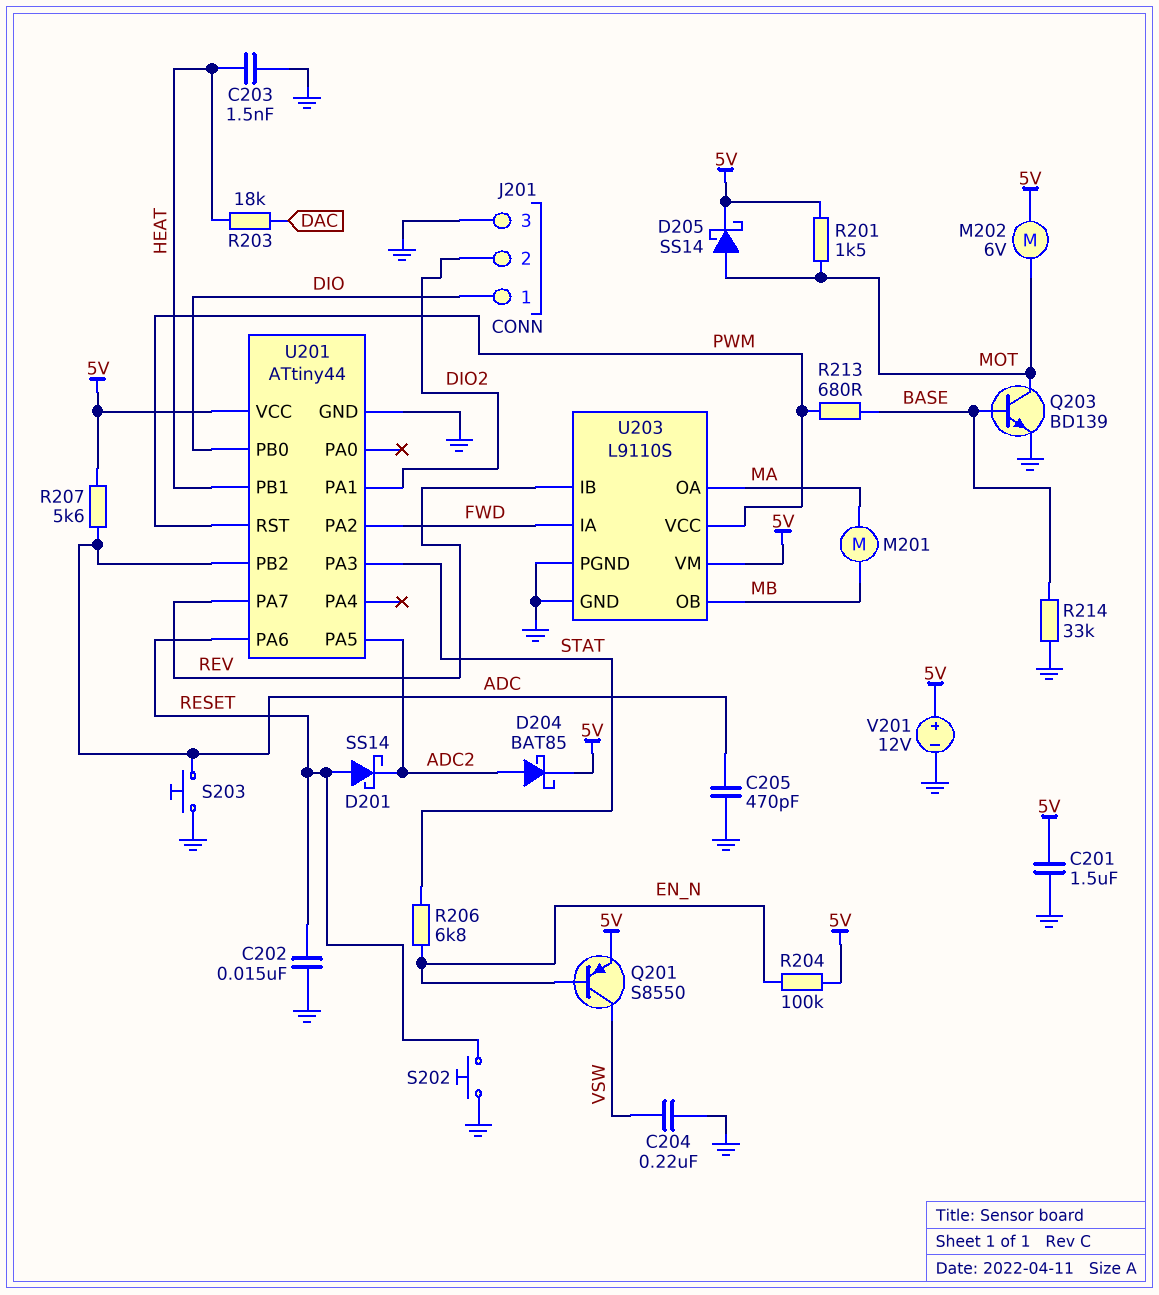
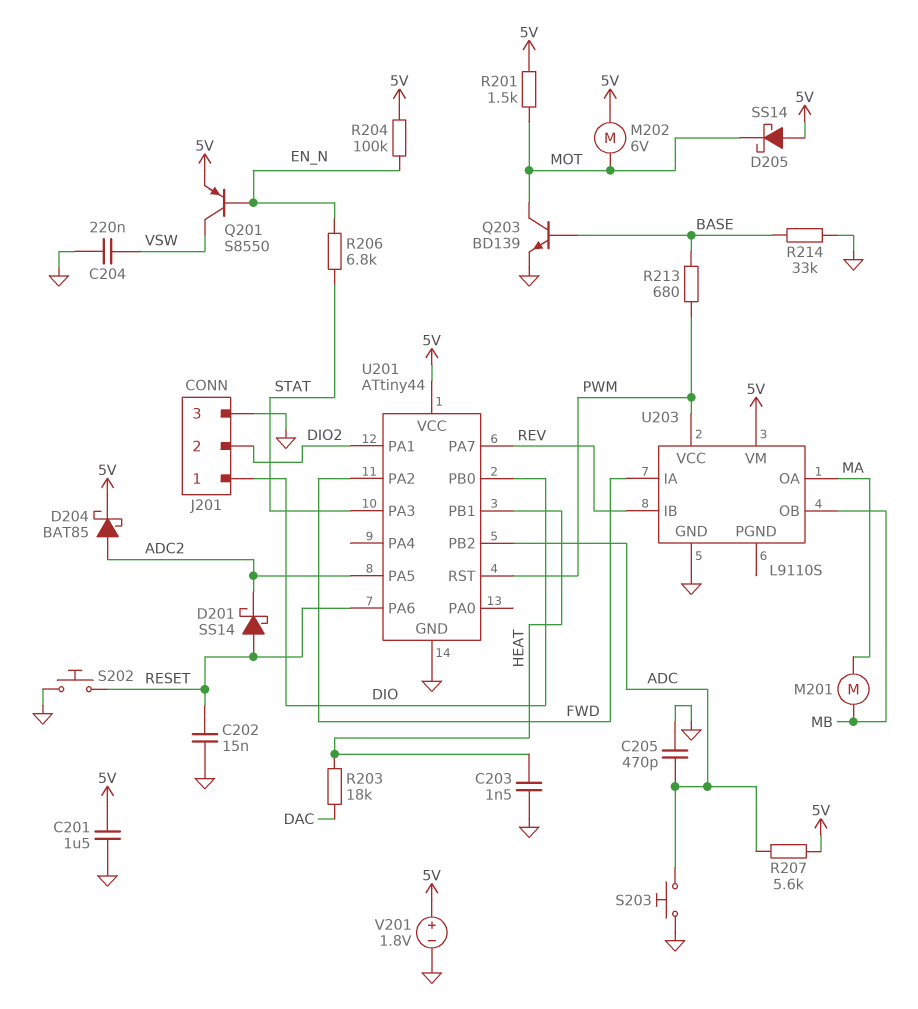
D205: schottky SS14 (A MOT, K 5V) -> schottky SS14 (A 5V, K MOT)
U203 pin PGND: GND -> none
V201: 12V (plus 5V, minus GND) -> 1.8V (plus 5V, minus GND)

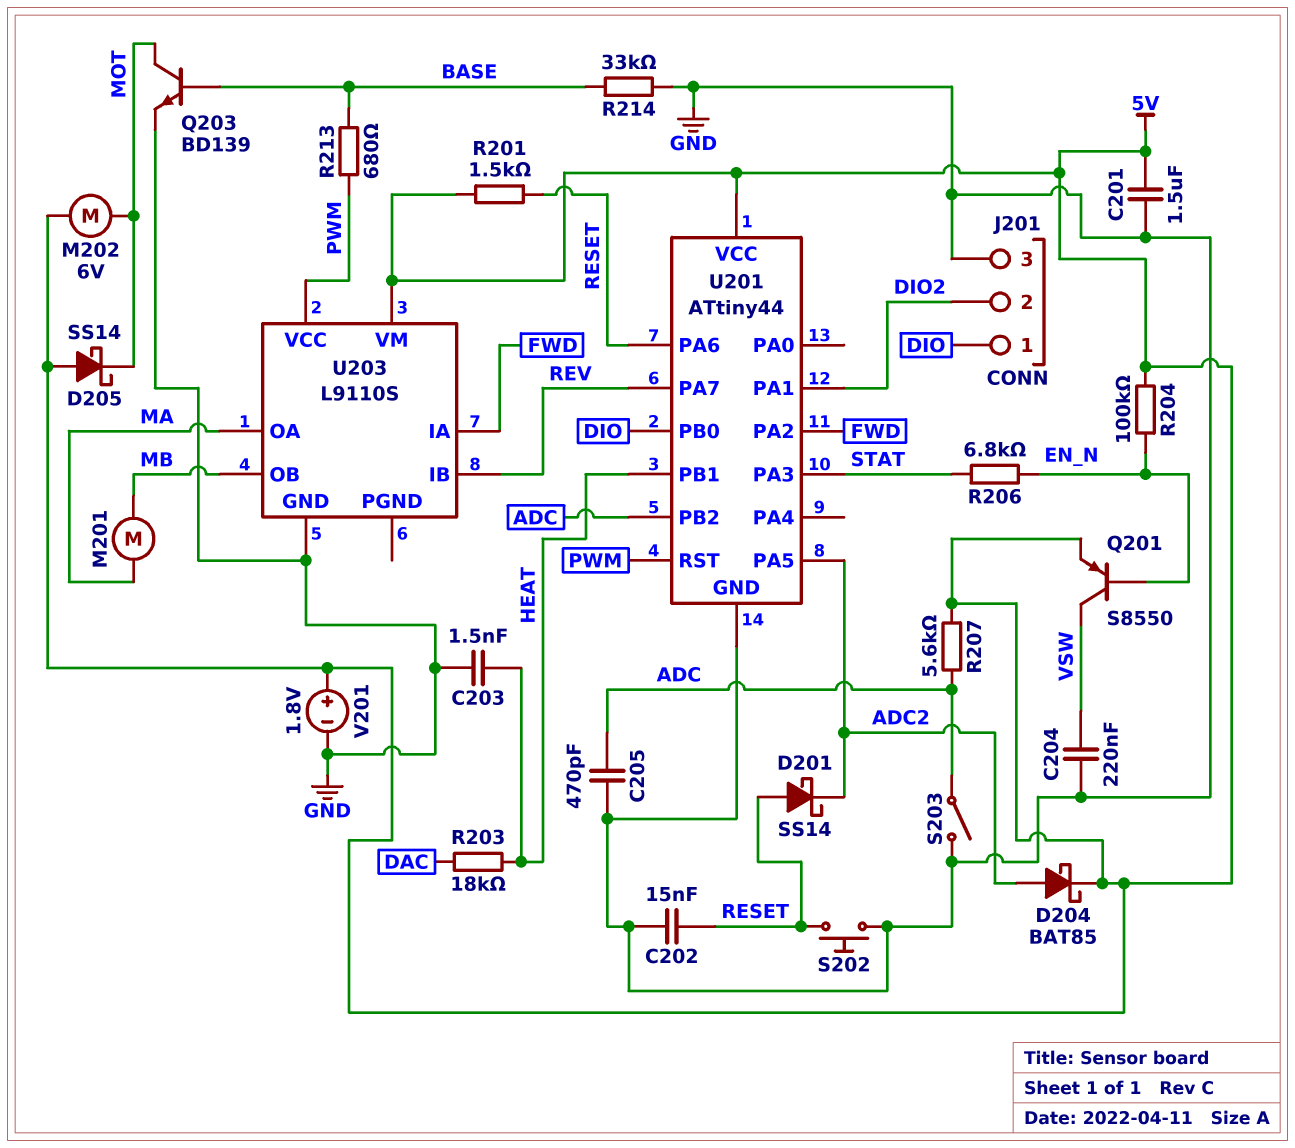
R201: 1.5k (5V, MOT) -> 1.5k (5V, RESET)
S203: button (ADC, GND) -> switch (ADC, GND)

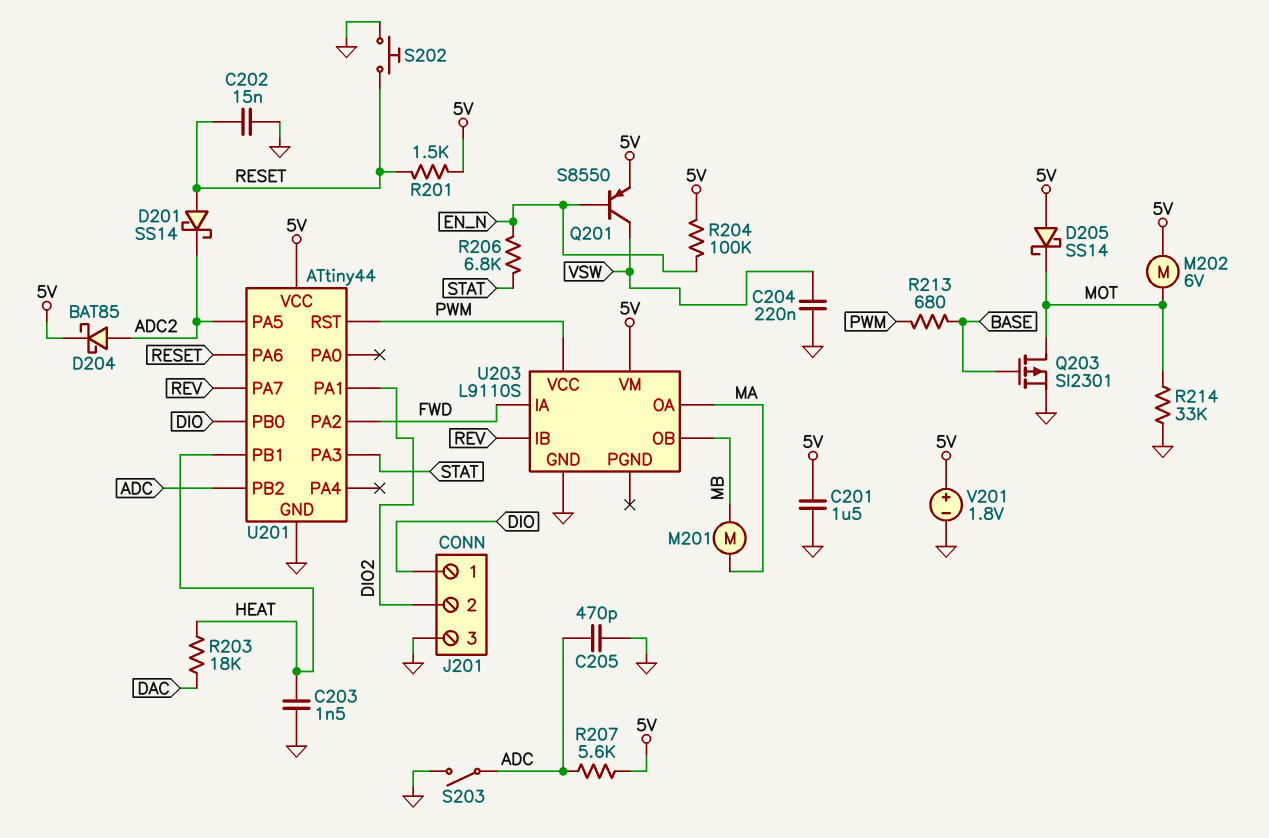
Q203: NPN BD139 (B BASE, C MOT, E GND) -> PMOS SI2301 (G BASE, D MOT, S GND)
R214: 33k (BASE, GND) -> 33k (GND, MOT)

